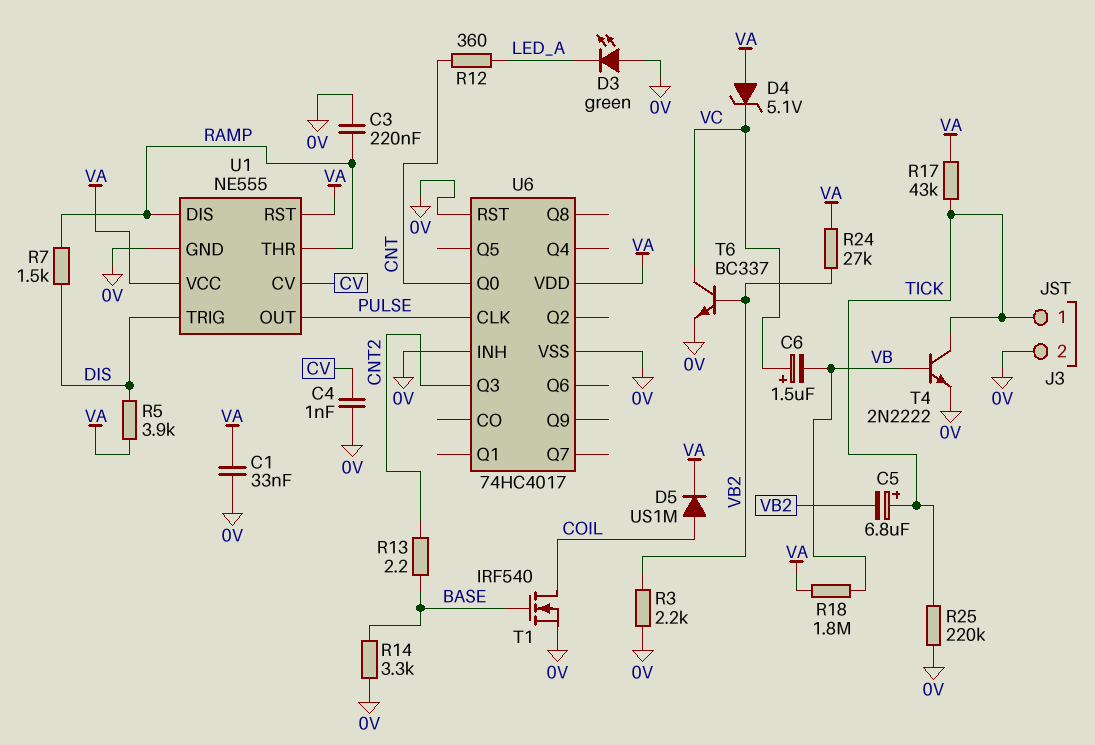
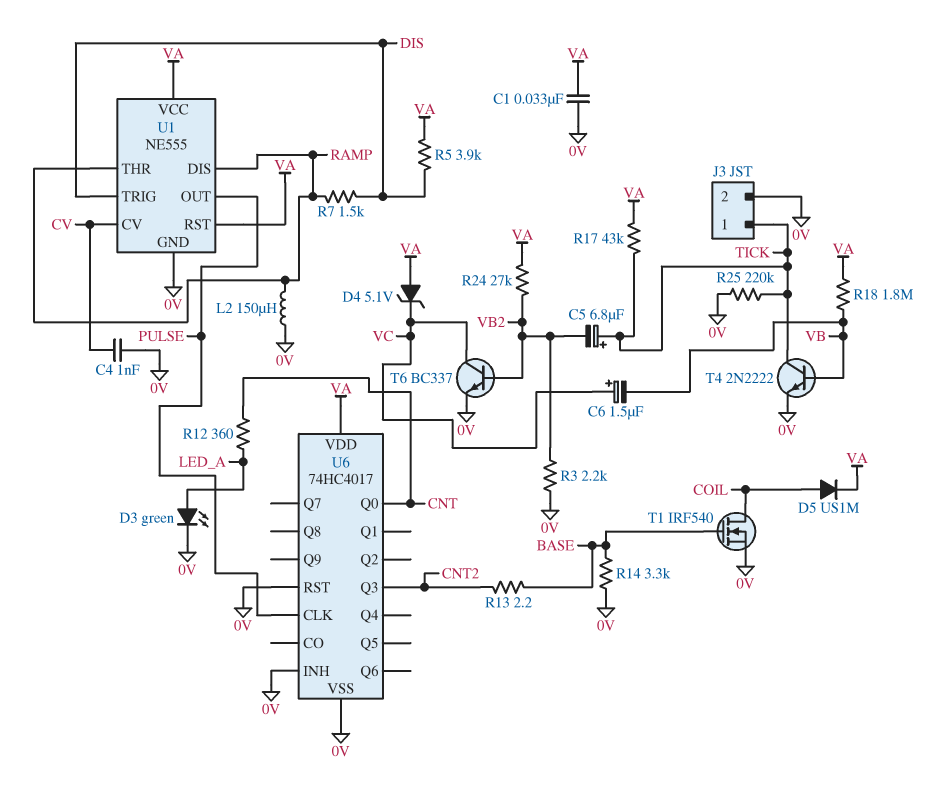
C3: 220nF (0V, RAMP) -> none
D3: LED green (A 0V, K LED_A) -> LED green (A LED_A, K 0V)
L2: none -> 150uH (0V, RAMP)

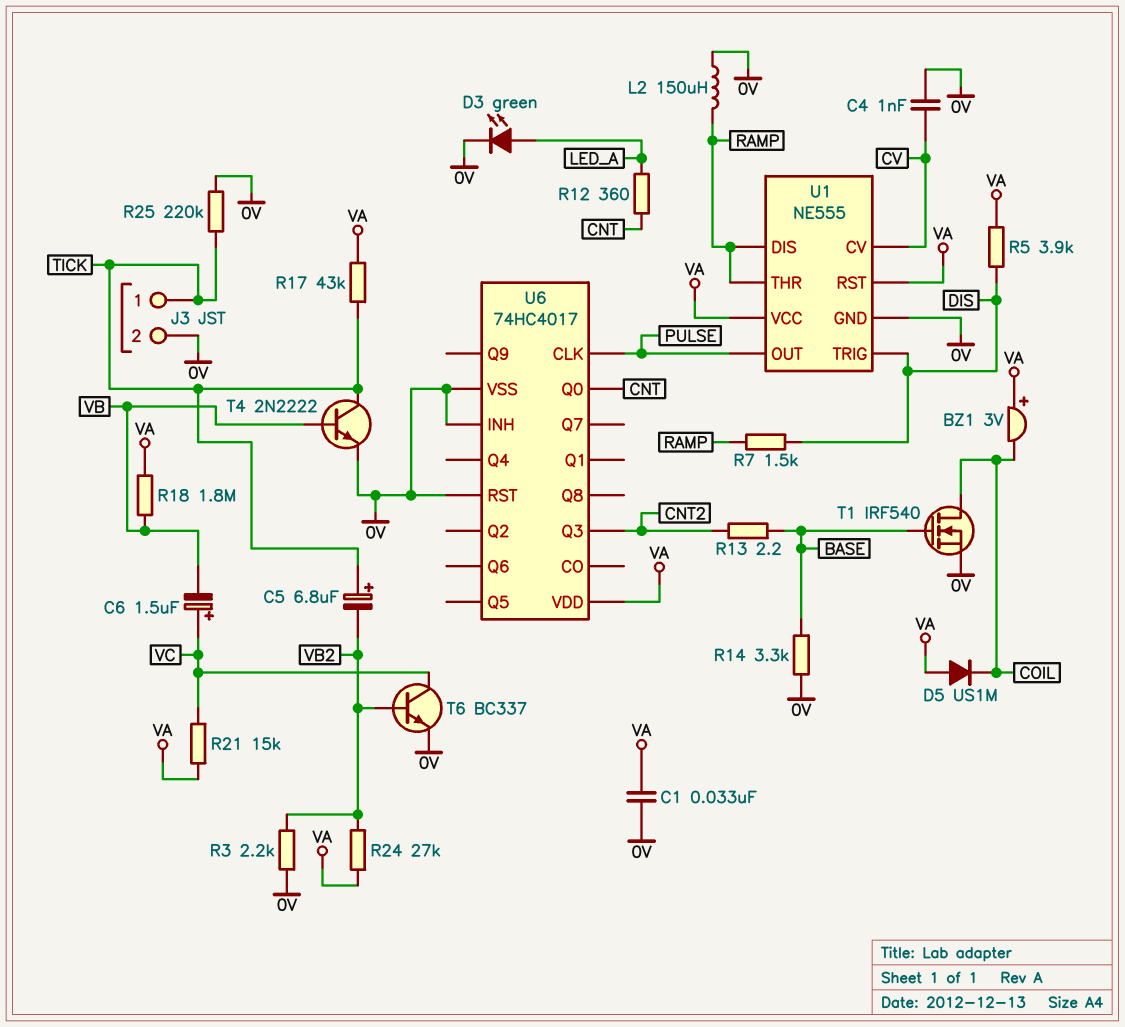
BZ1: none -> buzzer 3V (plus VA, minus COIL)
D4: zener 5.1V (A VA, K VC) -> none
D5: diode US1M (A COIL, K VA) -> diode US1M (A VA, K COIL)
R21: none -> 15k (VA, VC)

